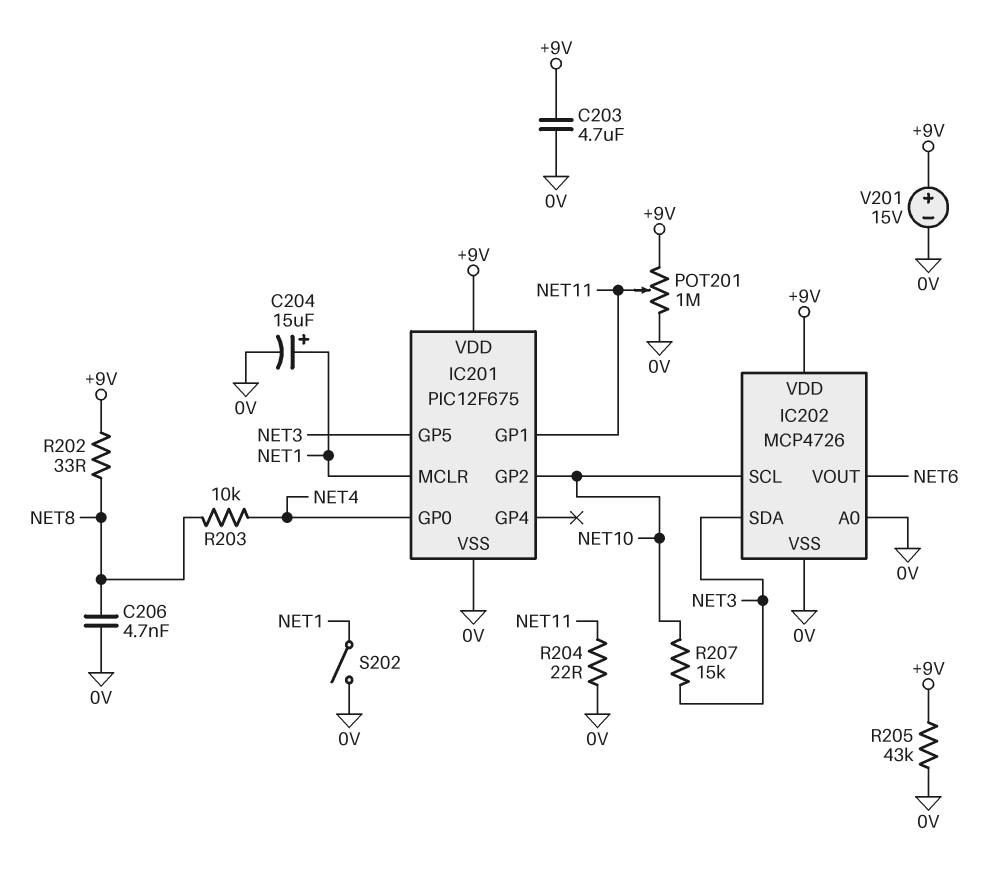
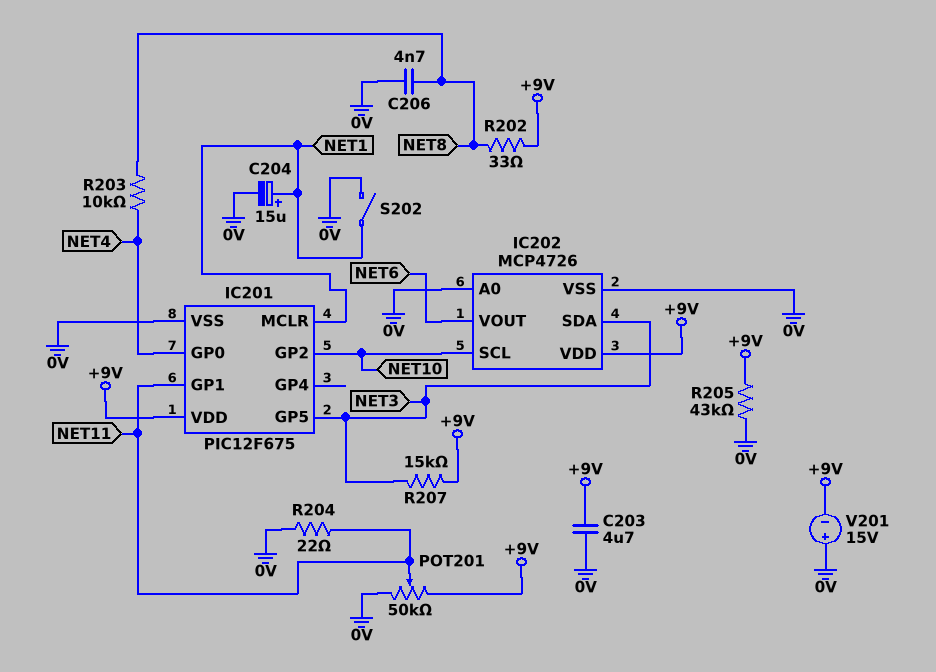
POT201: 1M (+9V, 0V, wiper NET11) -> 50k (+9V, 0V, wiper NET11)
R207: 15k (NET3, NET10) -> 15k (+9V, NET3)
V201: 15V (plus +9V, minus 0V) -> 15V (plus 0V, minus +9V)

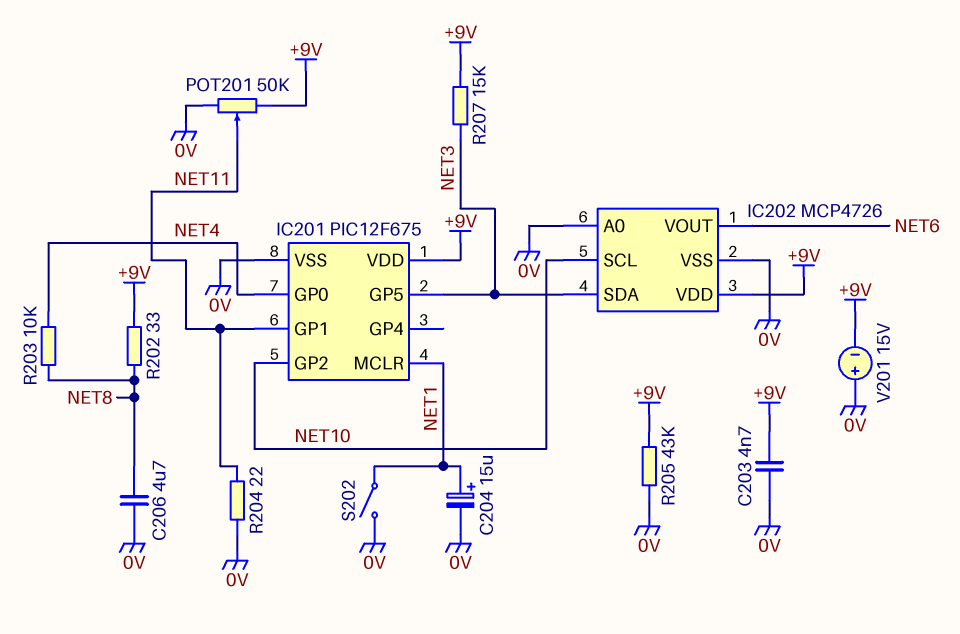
C203: 4.7uF (+9V, 0V) -> 4.7nF (+9V, 0V)
C206: 4.7nF (0V, NET8) -> 4.7uF (0V, NET8)

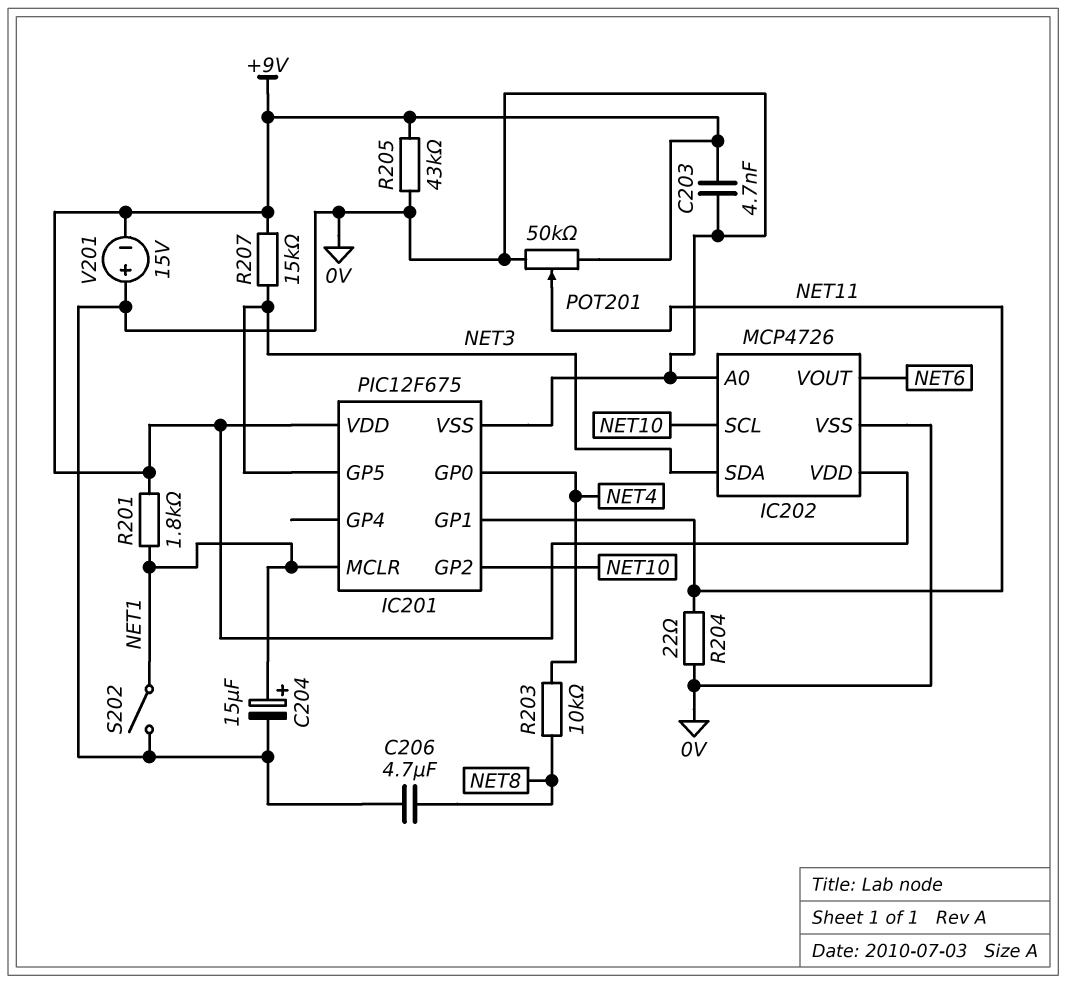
R201: none -> 1.8k (+9V, NET1)
R202: 33 (+9V, NET8) -> none

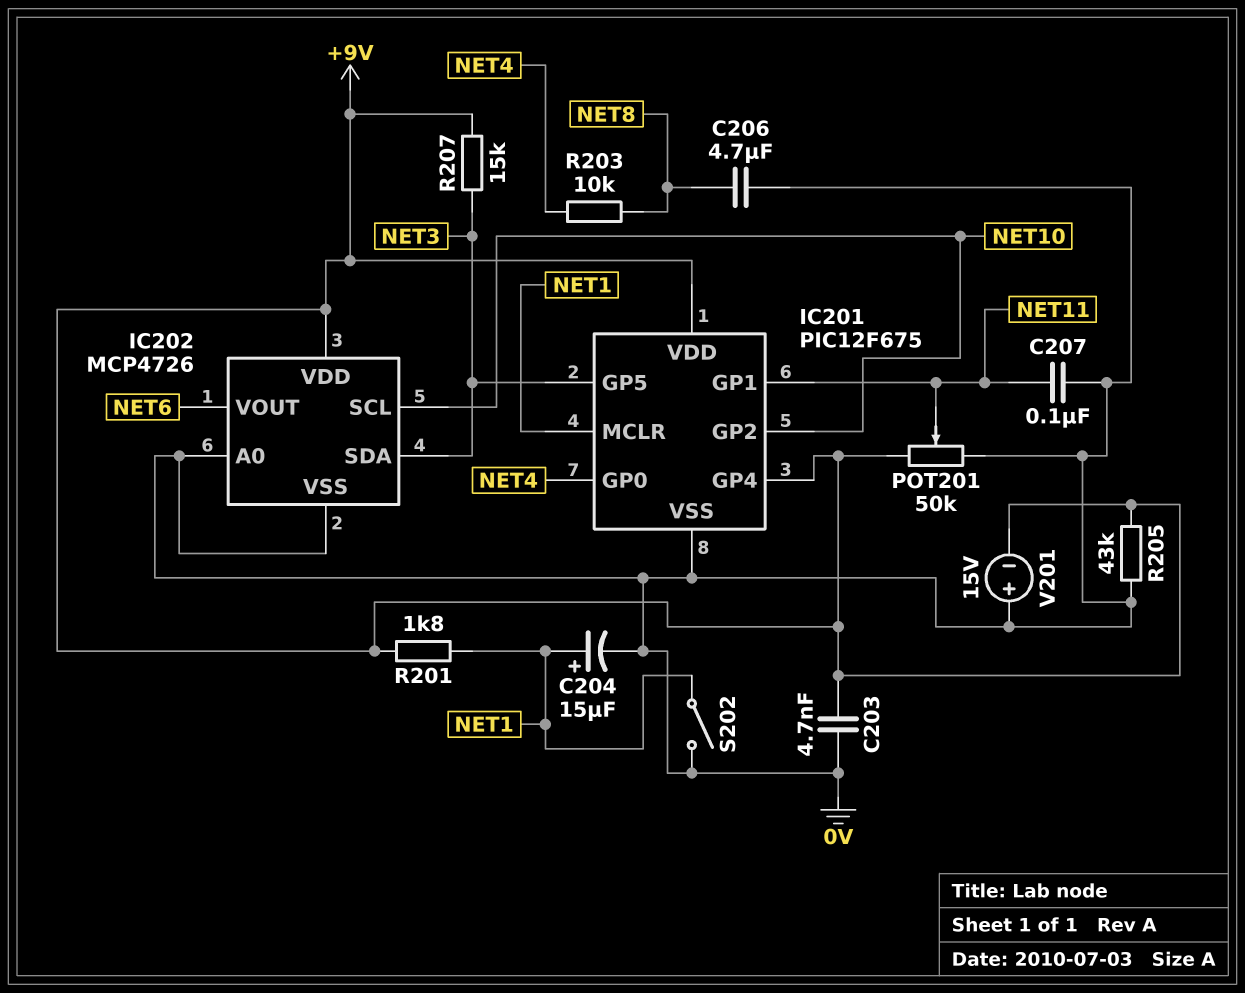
C207: none -> 100nF (0V, NET11)
IC201 pin GP4: none -> +9V
R204: 22 (0V, NET11) -> none

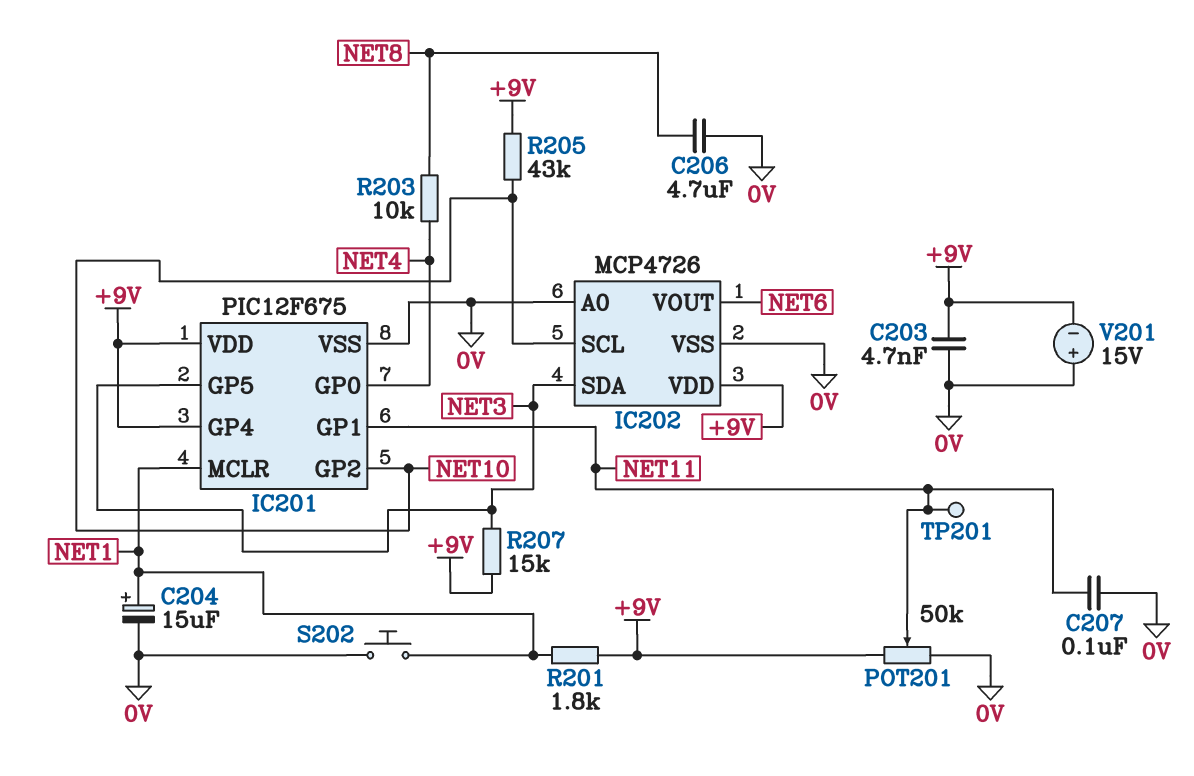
R205: 43k (+9V, 0V) -> 43k (+9V, NET10)
S202: switch (0V, NET1) -> button (0V, NET1)
TP201: none -> test point (NET11)

